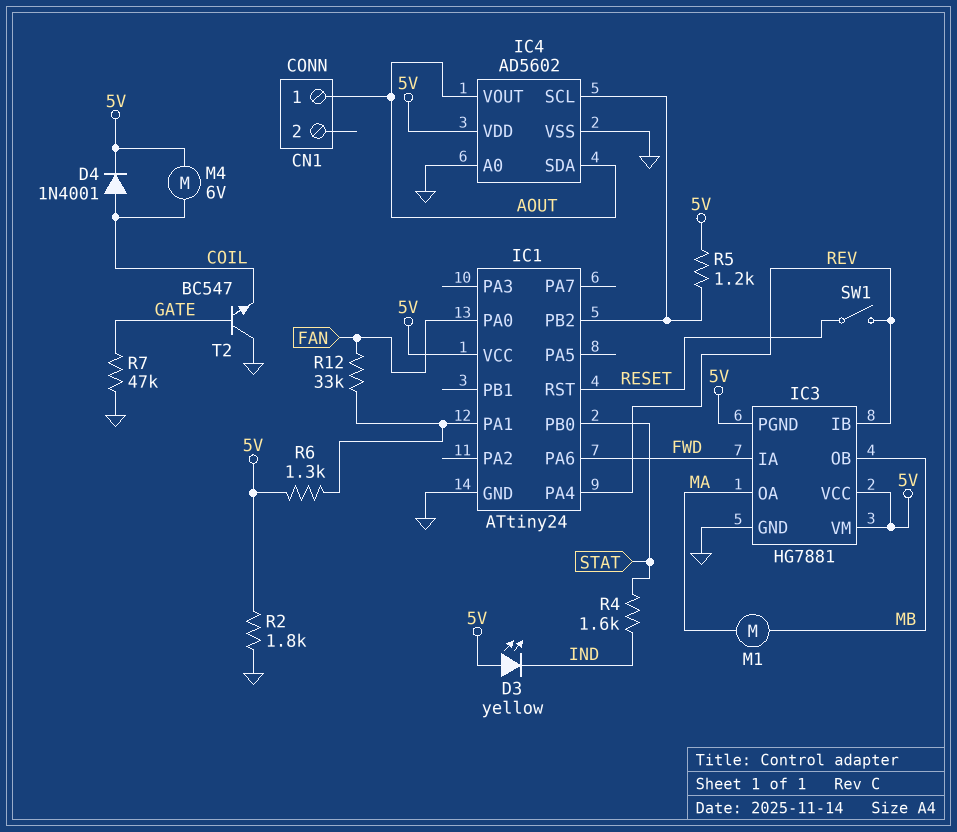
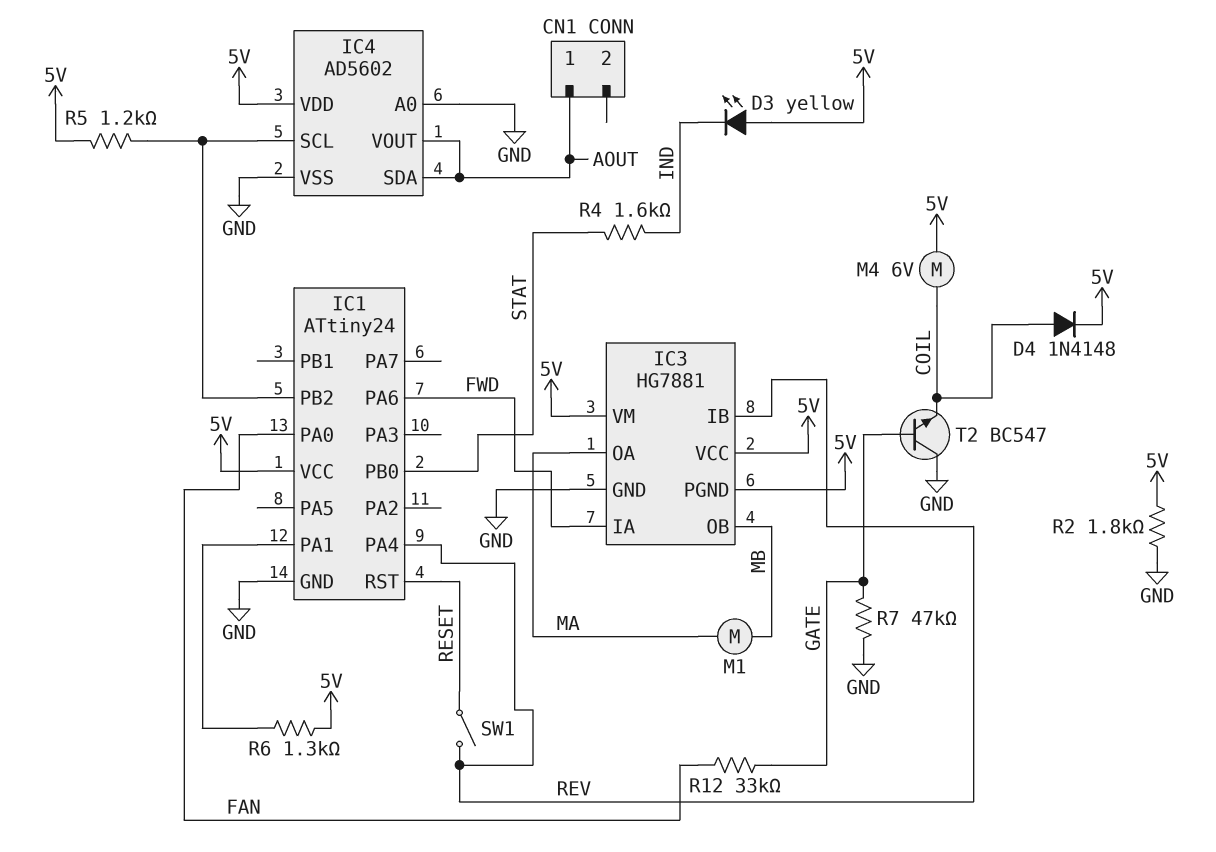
D4: diode 1N4001 (A COIL, K 5V) -> diode 1N4148 (A COIL, K 5V)
R12: 33k (FAN, IC1/PA1) -> 33k (FAN, GATE)

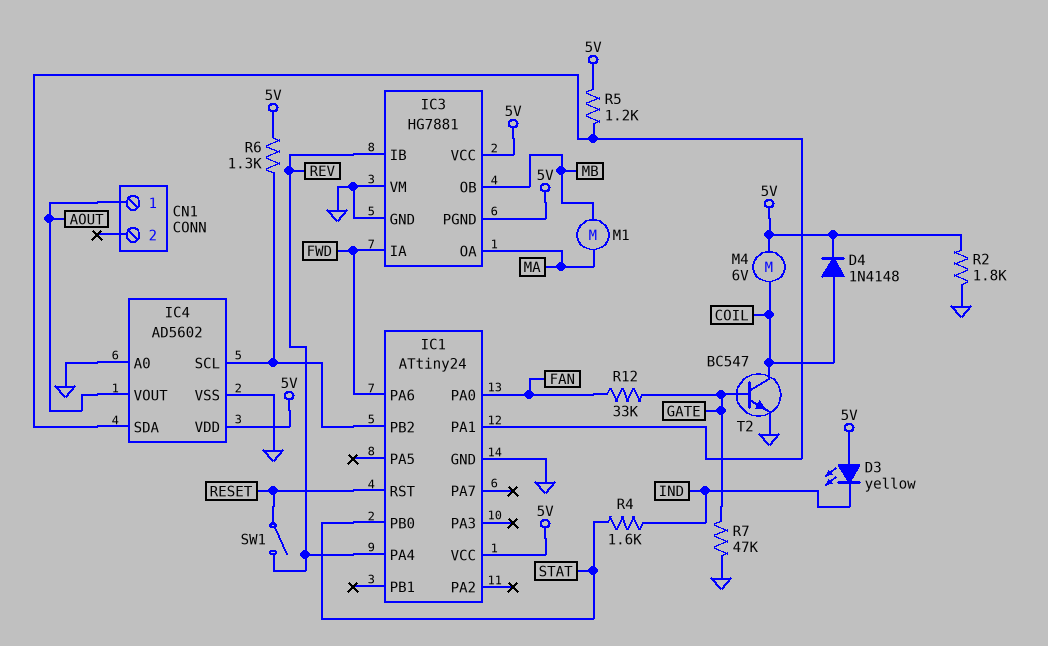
IC3 pin VM: 5V -> GND
IC4 pin SDA: AOUT -> IC1/PA1
R5: 1.2k (5V, IC1/PB2) -> 1.2k (5V, IC1/PA1)
R6: 1.3k (5V, IC1/PA1) -> 1.3k (5V, IC1/PB2)
T2: NPN BC547 (B GATE, C GND, E COIL) -> NPN BC547 (B GATE, C COIL, E GND)

